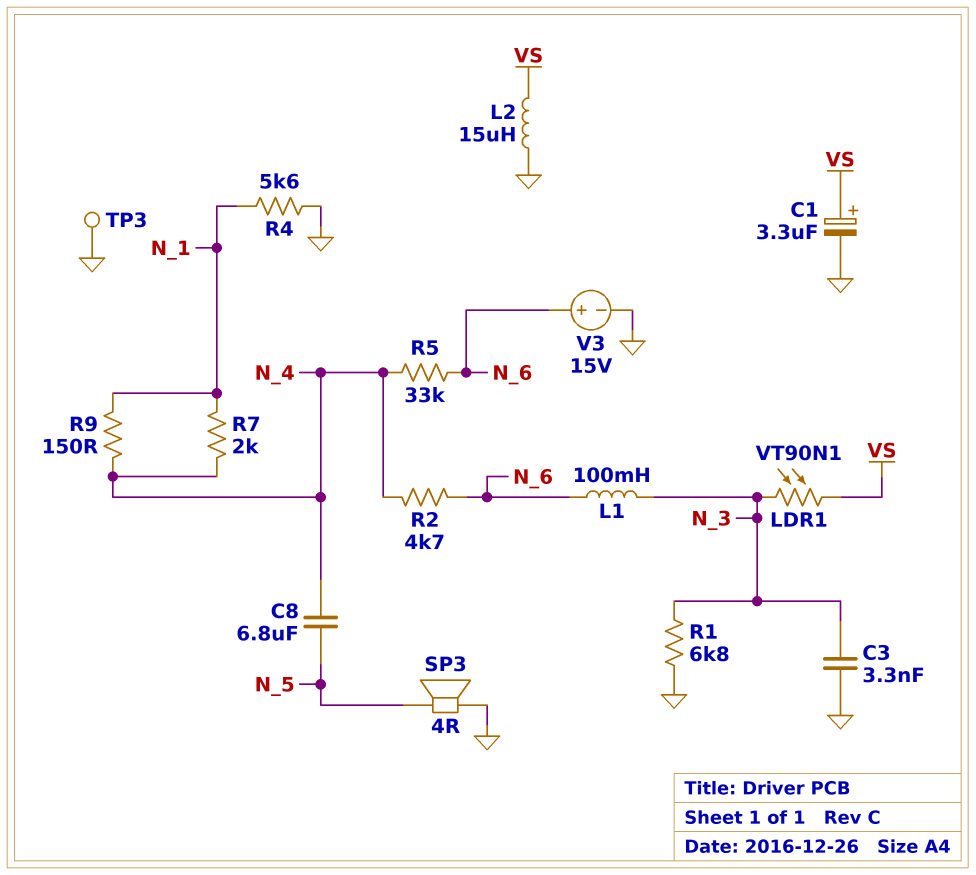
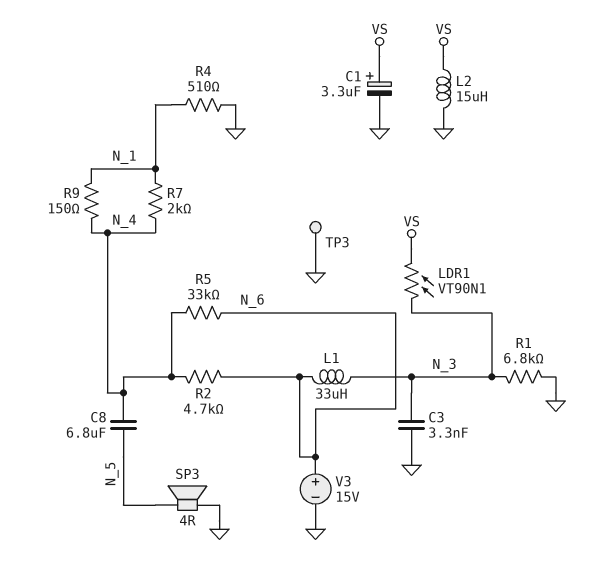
L1: 100mH (N_3, N_6) -> 33uH (N_3, N_6)
R4: 5.6k (GND, N_1) -> 510 (GND, N_1)

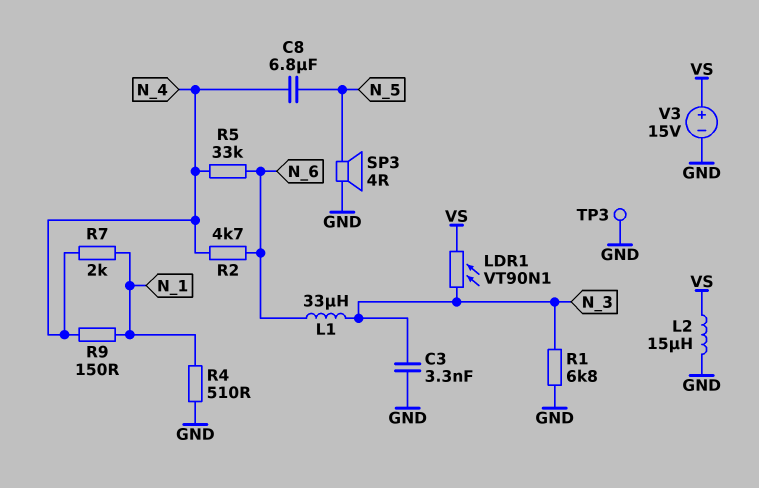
C1: 3.3uF (plus VS, minus GND) -> none
V3: 15V (plus N_6, minus GND) -> 15V (plus VS, minus GND)

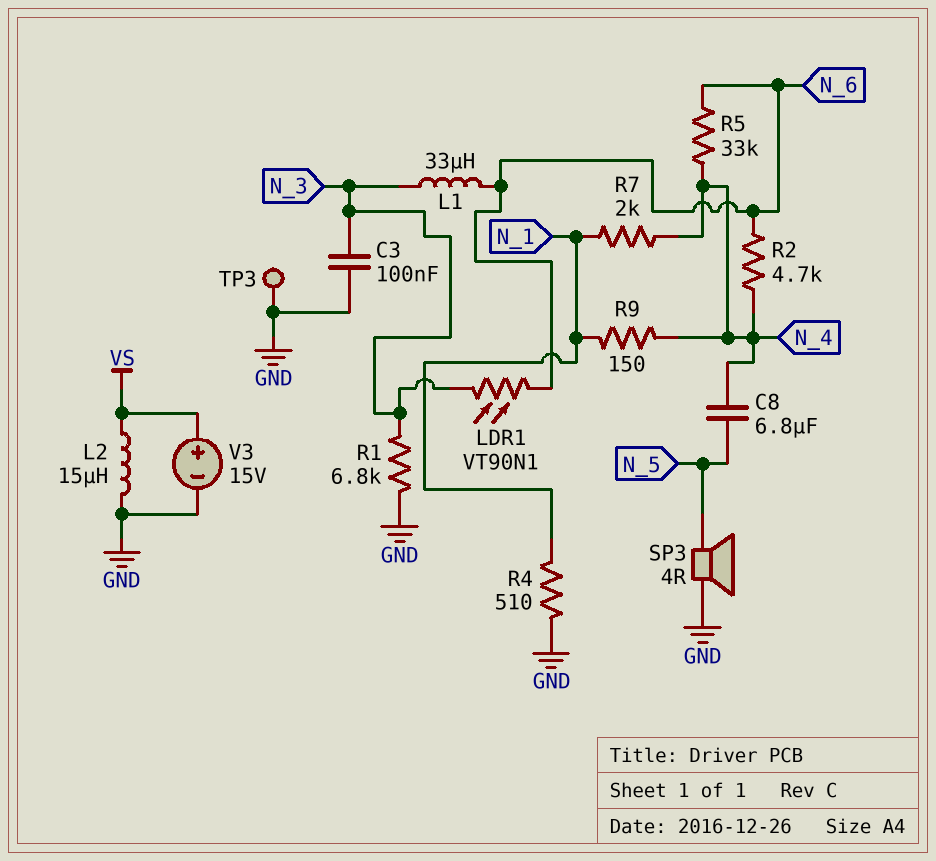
C3: 3.3nF (GND, N_3) -> 100nF (GND, N_3)
LDR1: VT90N1 (N_3, VS) -> VT90N1 (N_3, N_6)

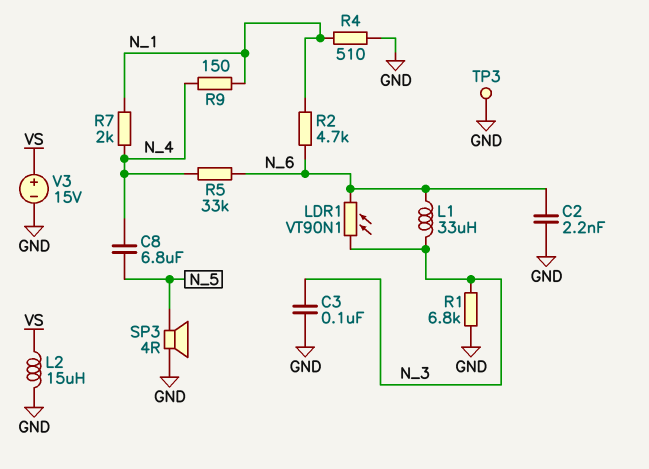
C2: none -> 2.2nF (GND, N_6)
R2: 4.7k (N_4, N_6) -> 4.7k (N_1, N_6)

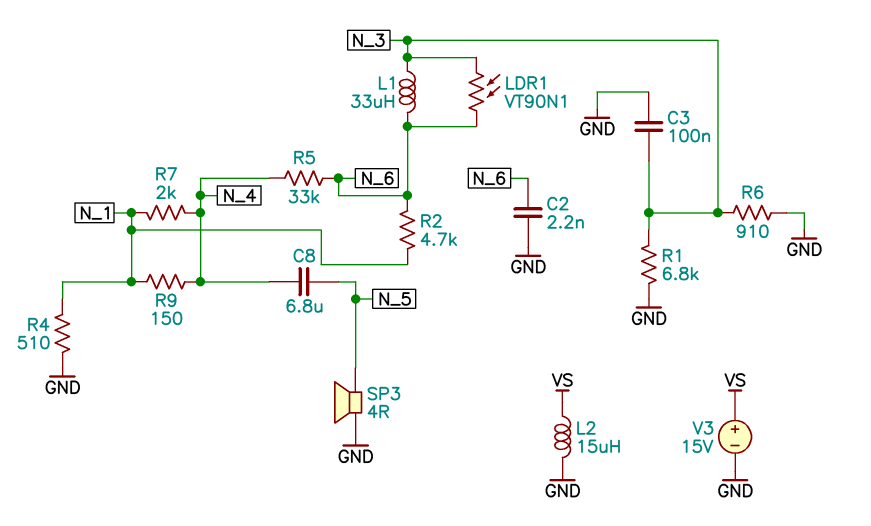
R6: none -> 910 (GND, N_3)
TP3: test point (GND) -> none

